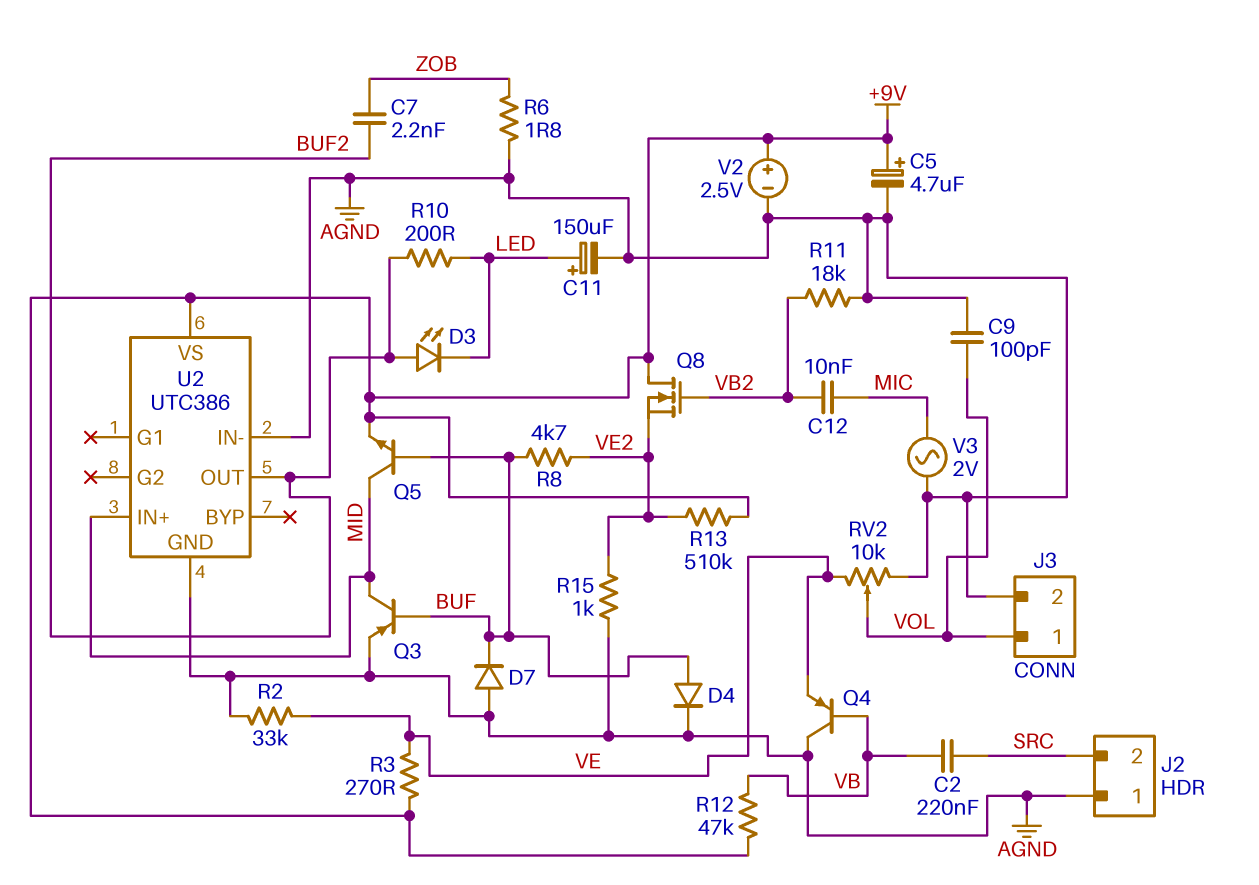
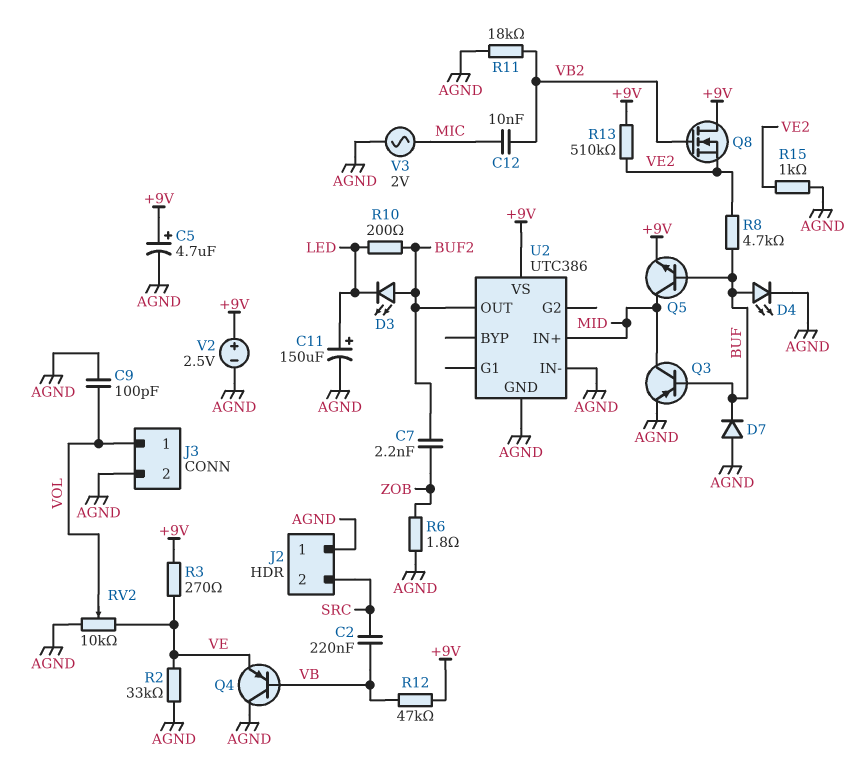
D4: diode (A BUF, K AGND) -> LED (A BUF, K AGND)

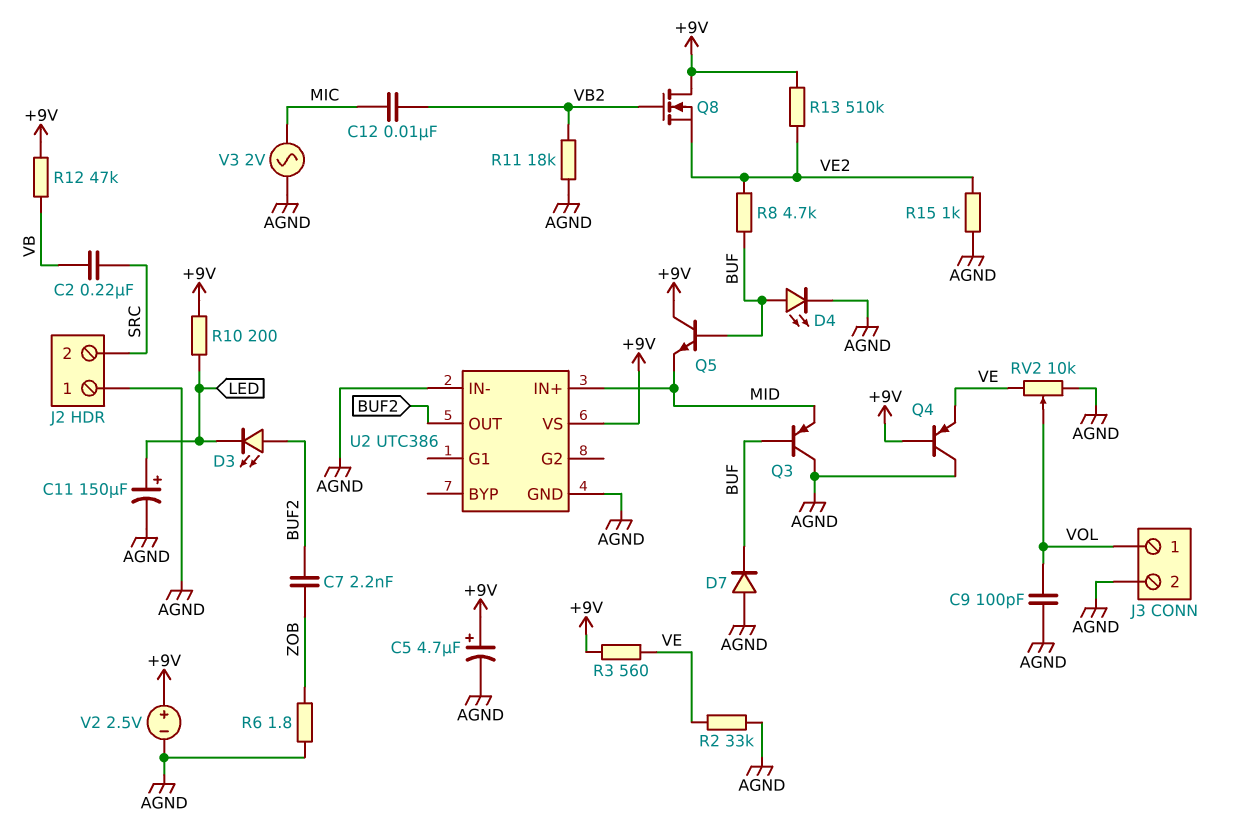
Q3: PNP (B BUF, C MID, E AGND) -> PNP (B BUF, C AGND, E MID)
Q4: PNP (B VB, C AGND, E VE) -> PNP (B +9V, C AGND, E VE)
Q5: NPN (B BUF, C MID, E +9V) -> NPN (B BUF, C +9V, E MID)
R3: 270 (+9V, VE) -> 560 (+9V, VE)
R10: 200 (BUF2, LED) -> 200 (+9V, LED)

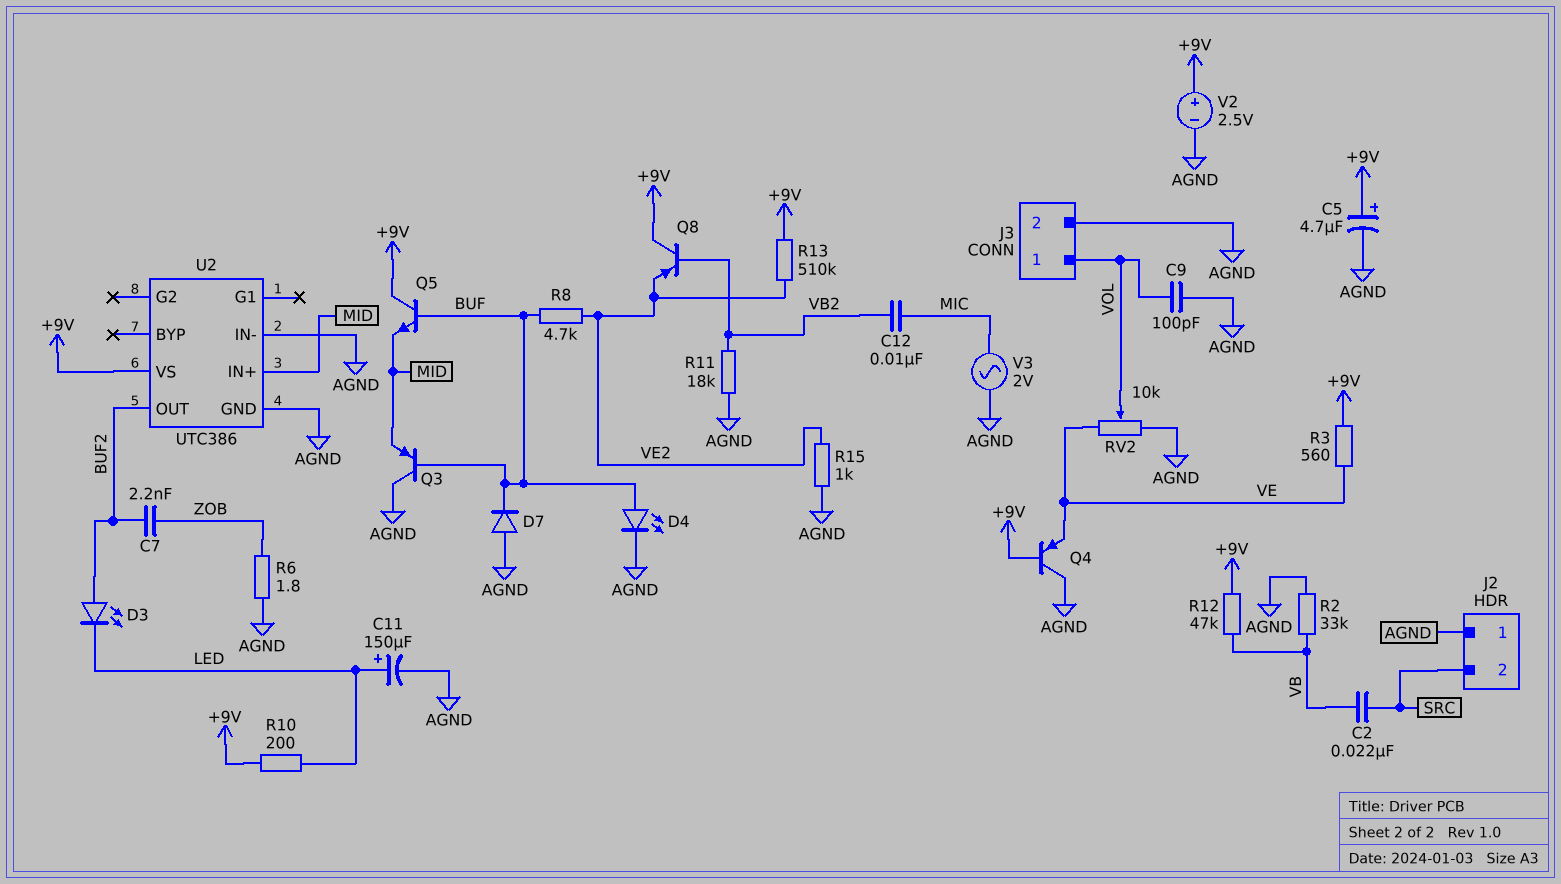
C2: 220nF (SRC, VB) -> 22nF (SRC, VB)
Q8: NMOS (G VB2, D +9V, S VE2) -> PNP (B VB2, C +9V, E VE2)
R2: 33k (AGND, VE) -> 33k (AGND, VB)

